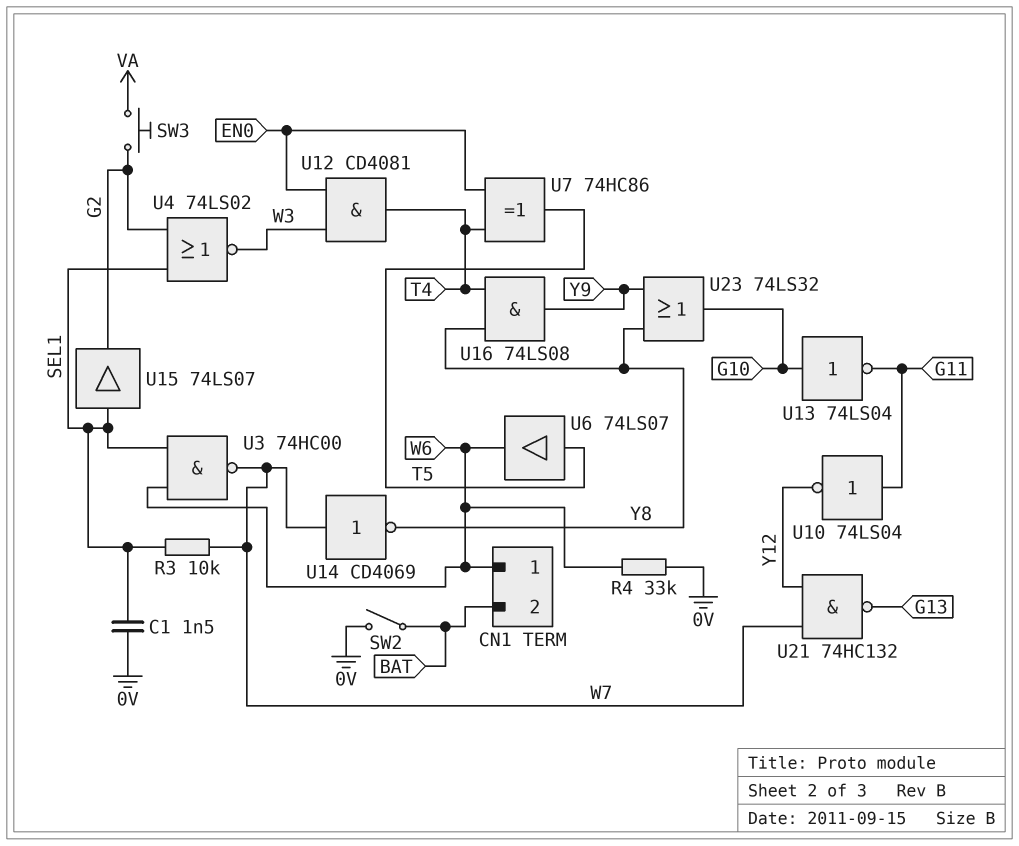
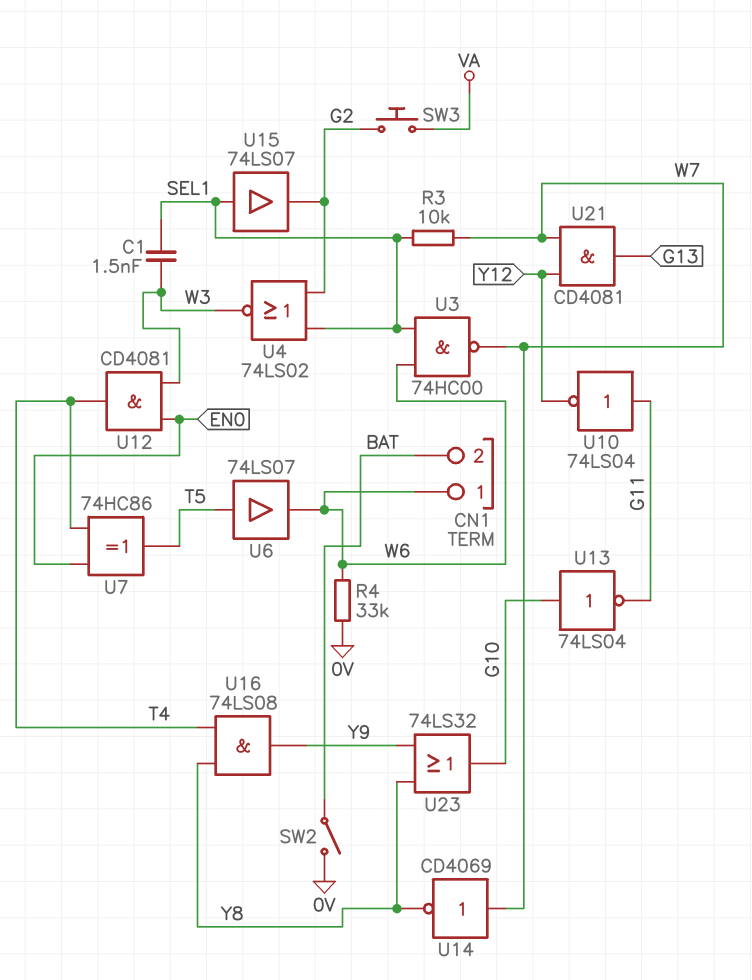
C1: 1.5nF (0V, SEL1) -> 1.5nF (SEL1, W3)
U21: NAND 74HC132 (in W7, in Y12, out G13) -> AND CD4081 (in W7, in Y12, out G13)

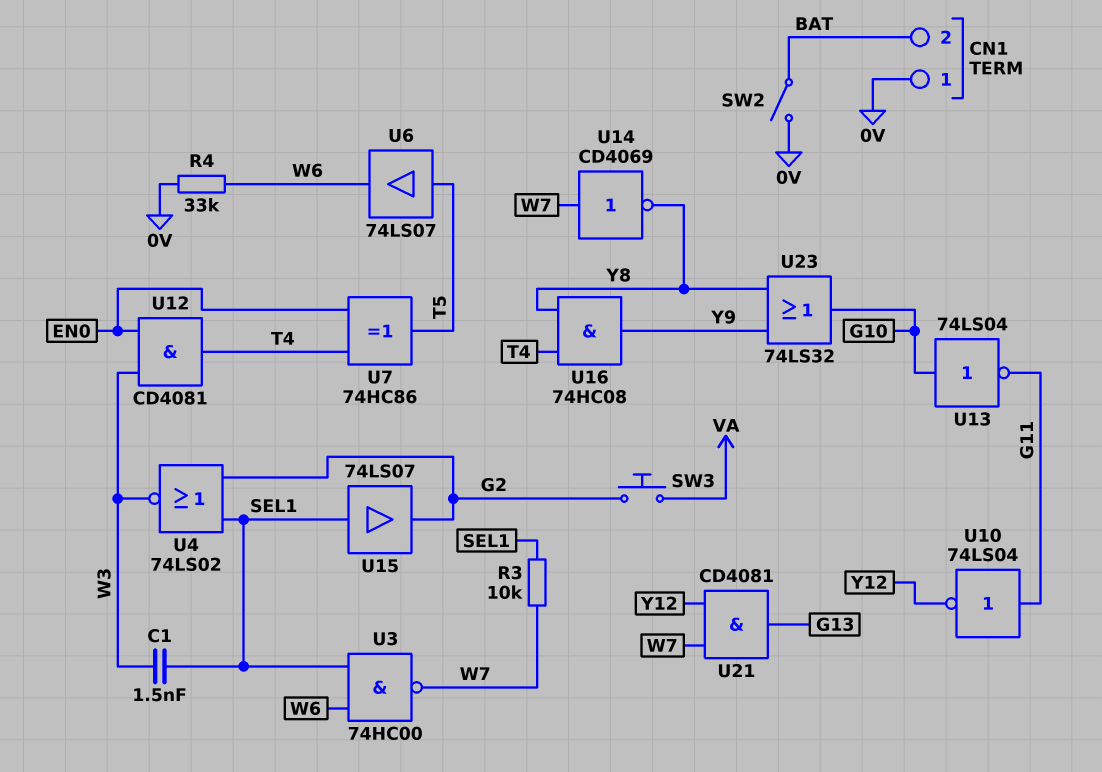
CN1 pin 1: W6 -> 0V
U16: AND 74LS08 (in T4, in Y8, out Y9) -> AND 74HC08 (in T4, in Y8, out Y9)

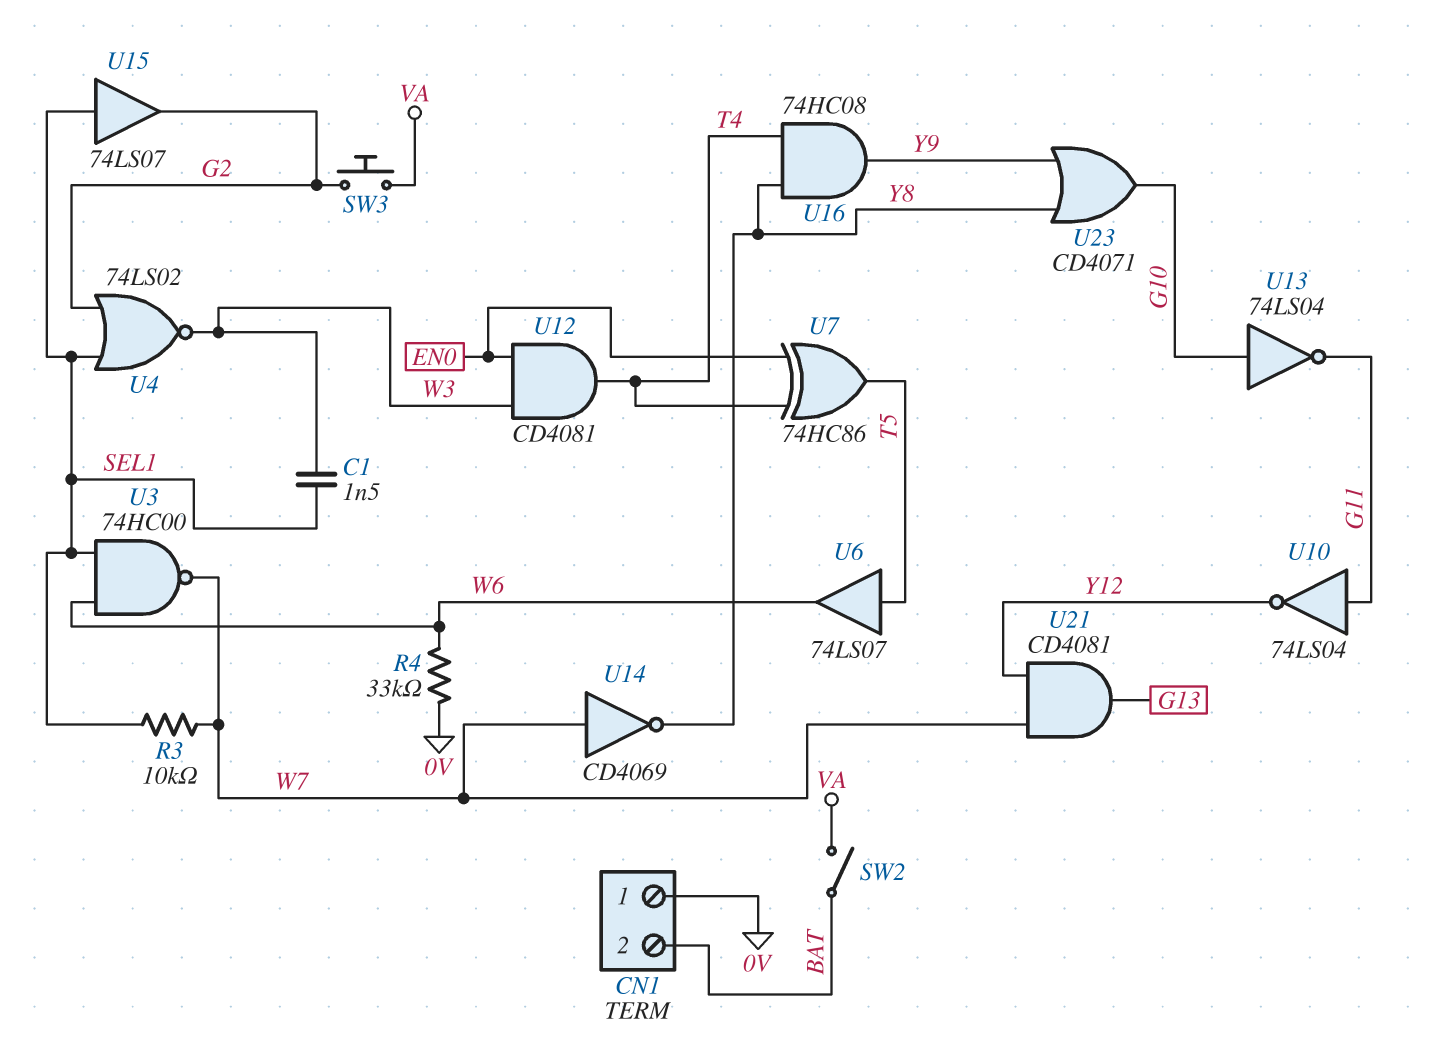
SW2: switch (0V, BAT) -> switch (BAT, VA)
U23: OR 74LS32 (in Y8, in Y9, out G10) -> OR CD4071 (in Y8, in Y9, out G10)

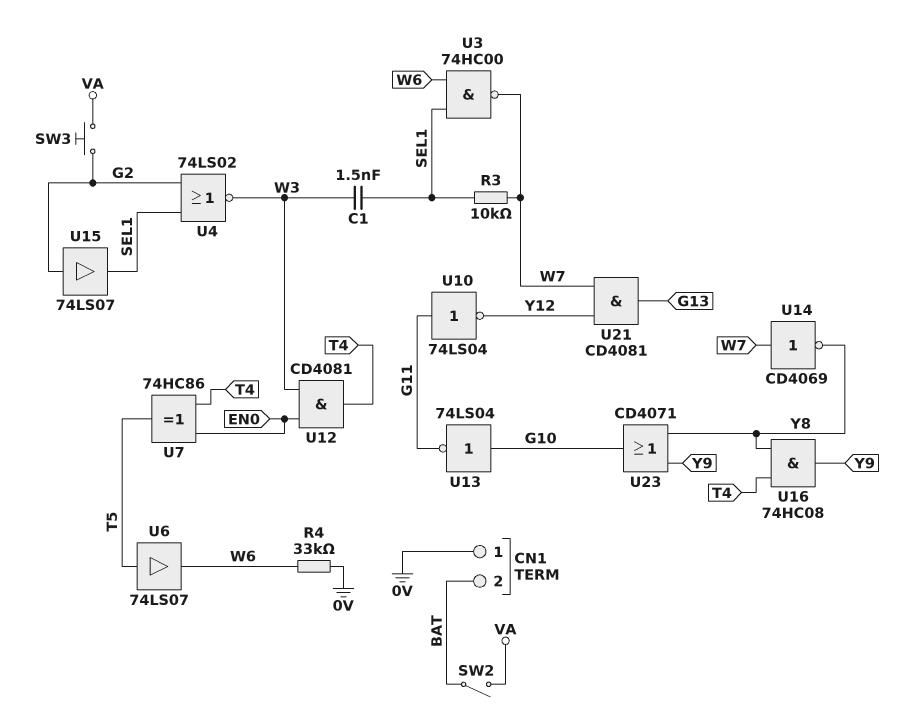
U15: buffer 74LS07 (in SEL1, out G2) -> buffer 74LS07 (in G2, out SEL1)

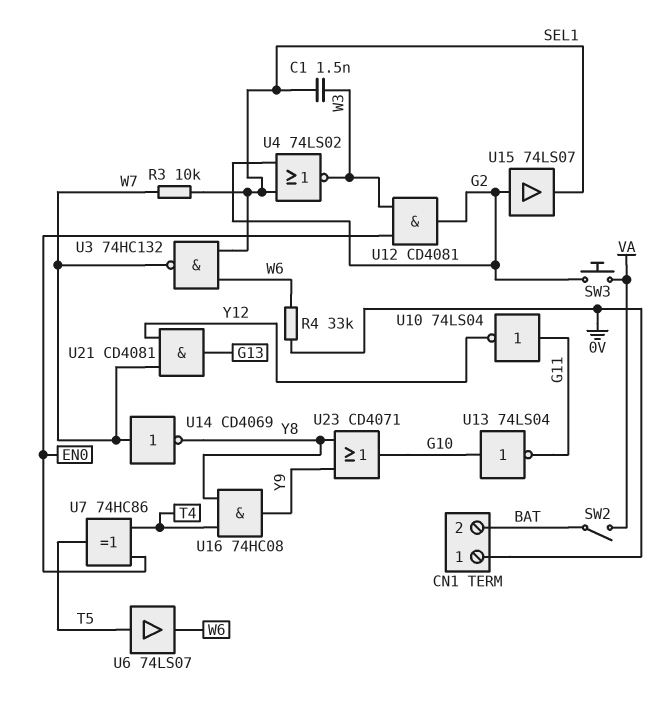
U3: NAND 74HC00 (in SEL1, in W6, out W7) -> NAND 74HC132 (in SEL1, in W6, out W7)
U12: AND CD4081 (in EN0, in W3, out T4) -> AND CD4081 (in EN0, in W3, out G2)

